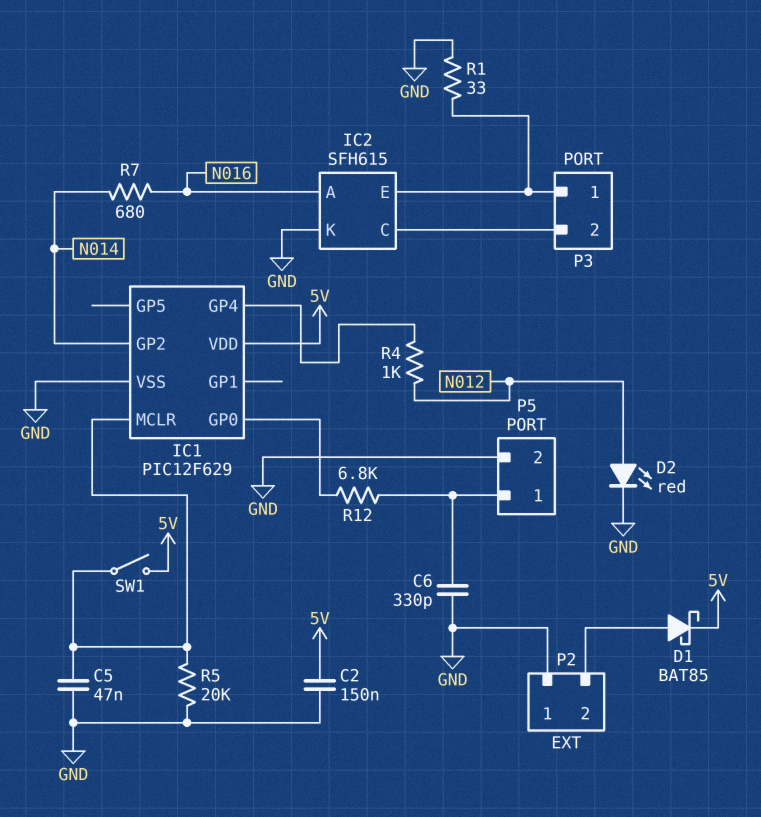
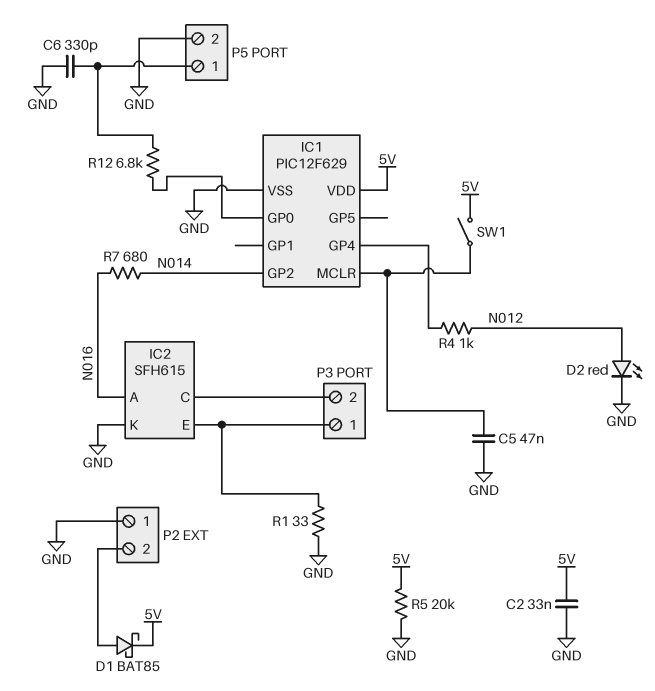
C2: 150nF (5V, GND) -> 33nF (5V, GND)
R5: 20k (GND, IC1/MCLR) -> 20k (5V, GND)

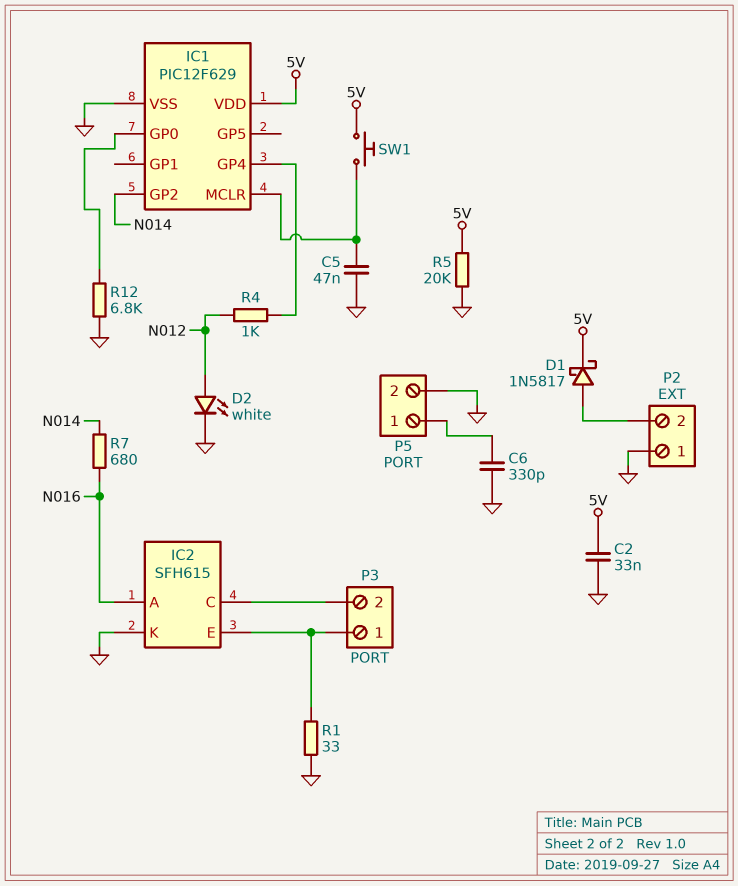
D1: schottky BAT85 (A P2/2, K 5V) -> schottky 1N5817 (A P2/2, K 5V)
D2: LED red (A N012, K GND) -> LED white (A N012, K GND)
R12: 6.8k (IC1/GP0, P5/1) -> 6.8k (GND, IC1/GP0)
SW1: switch (5V, IC1/MCLR) -> button (5V, IC1/MCLR)

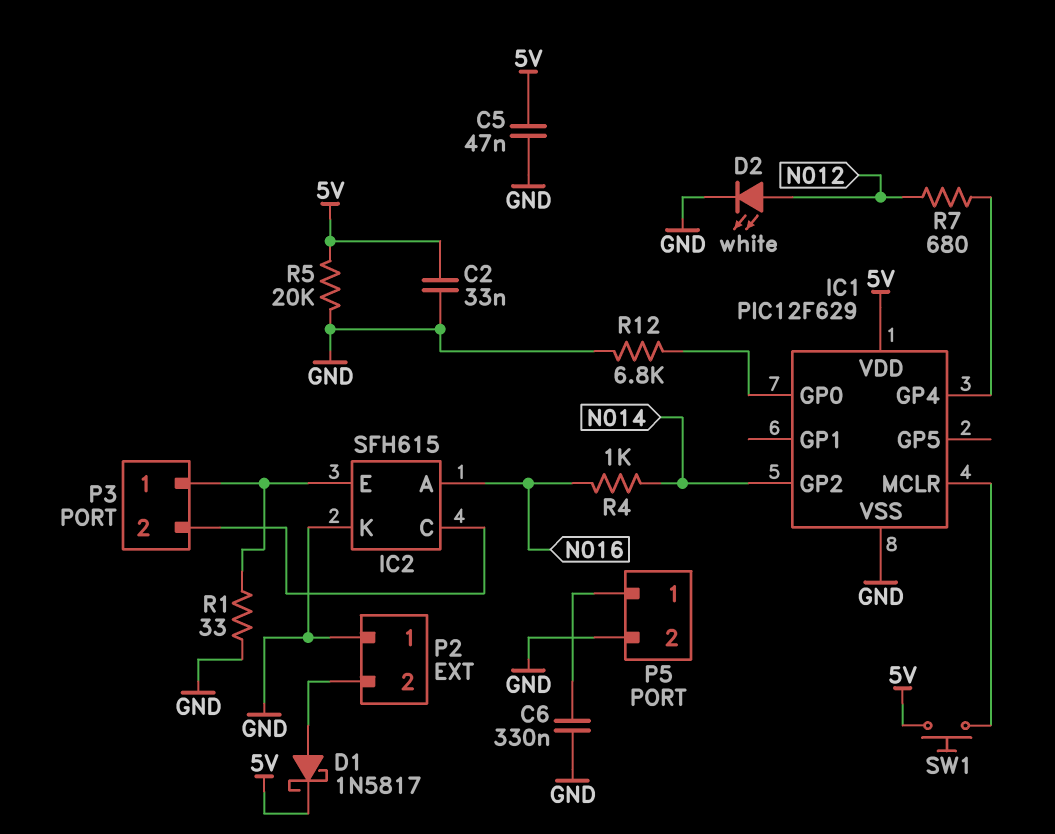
C5: 47nF (GND, IC1/MCLR) -> 47nF (5V, GND)
C6: 330pF (GND, P5/1) -> 330nF (GND, P5/1)
R4: 1k (IC1/GP4, N012) -> 1k (N014, N016)
R7: 680 (N014, N016) -> 680 (IC1/GP4, N012)

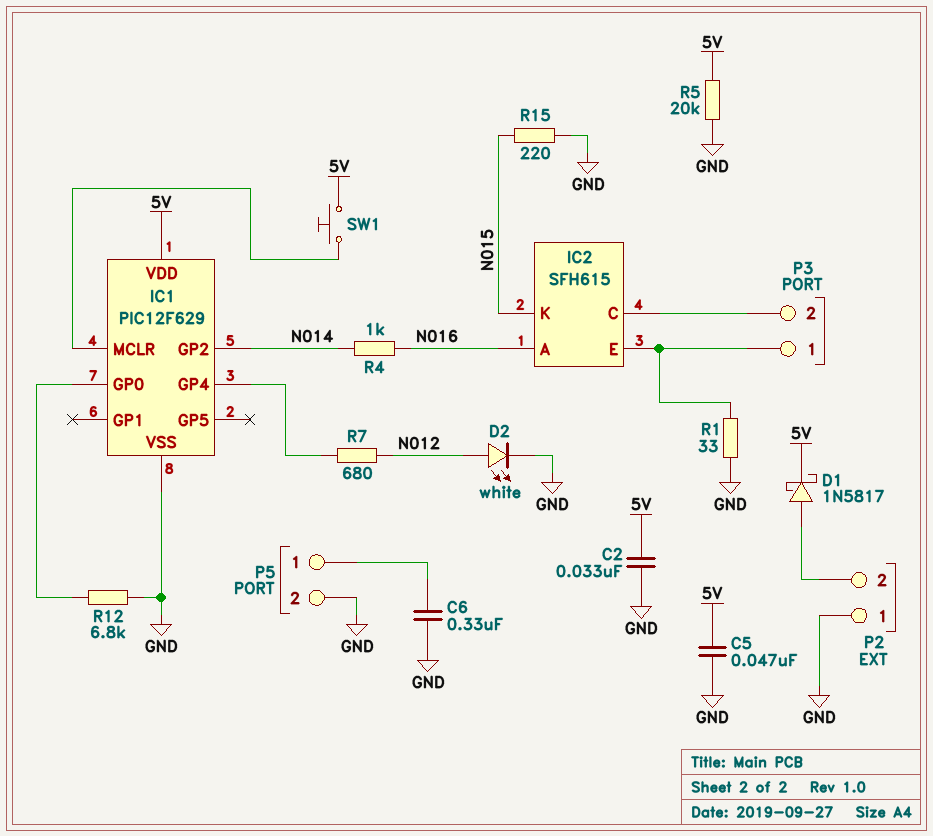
IC2 pin K: GND -> N015
R15: none -> 220 (GND, N015)

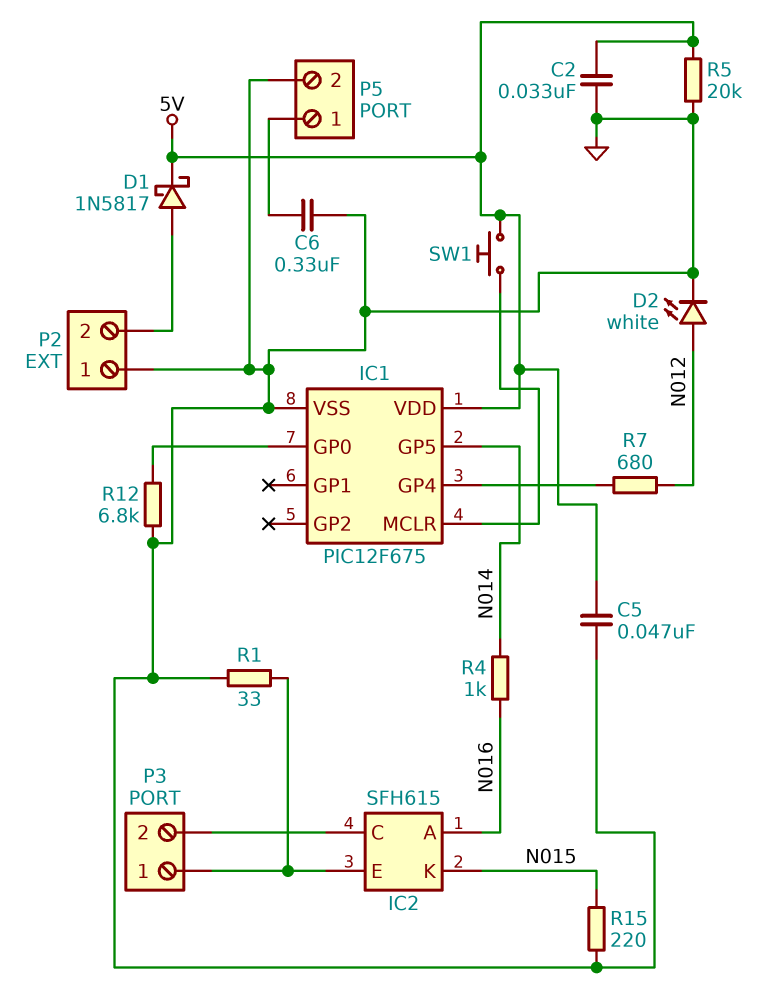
IC1: PIC12F629 -> PIC12F675
IC1 pin GP2: N014 -> none
IC1 pin GP5: none -> N014

